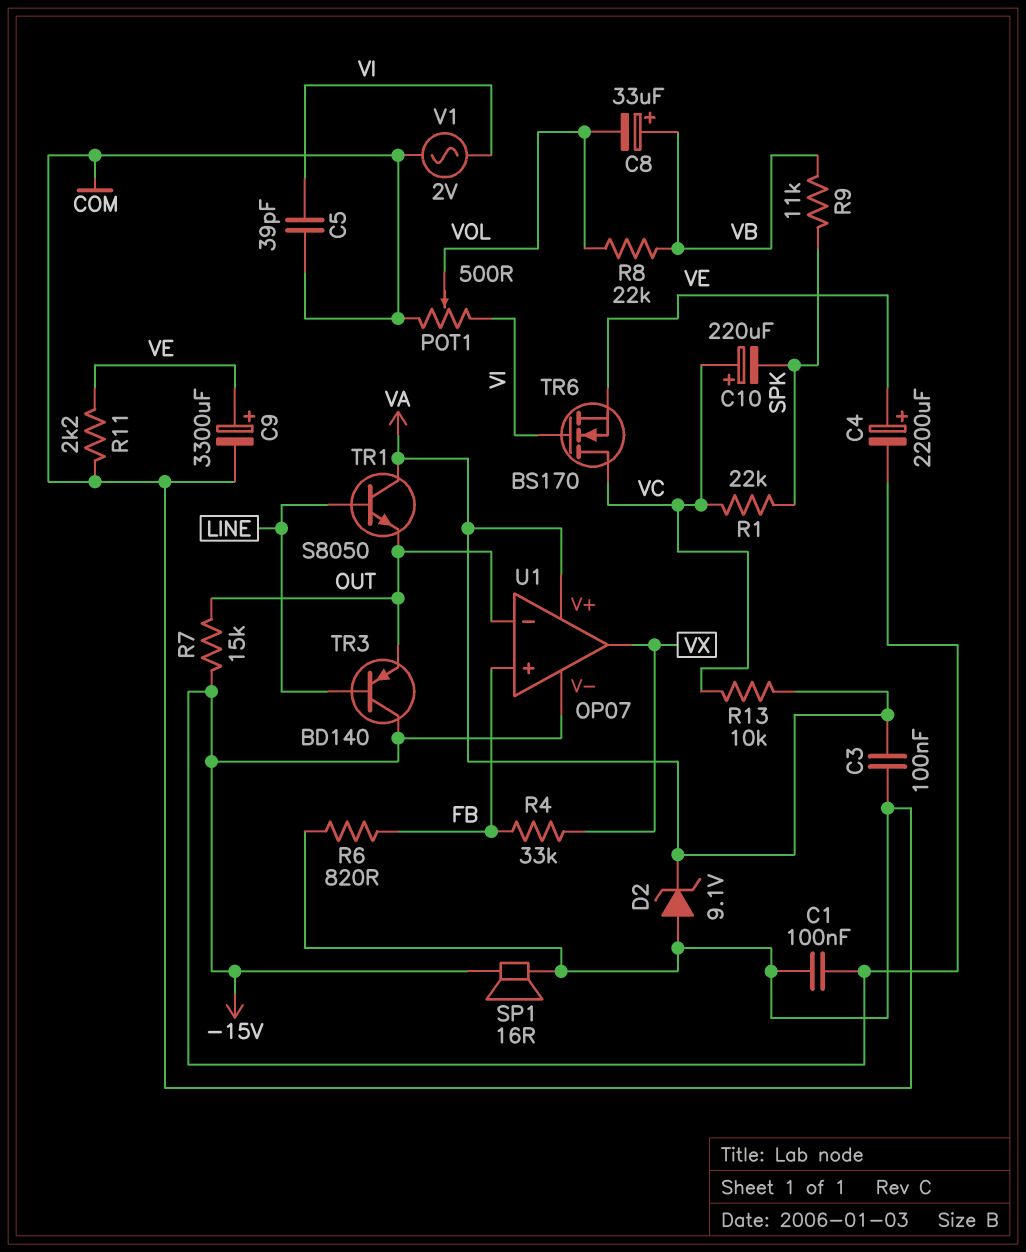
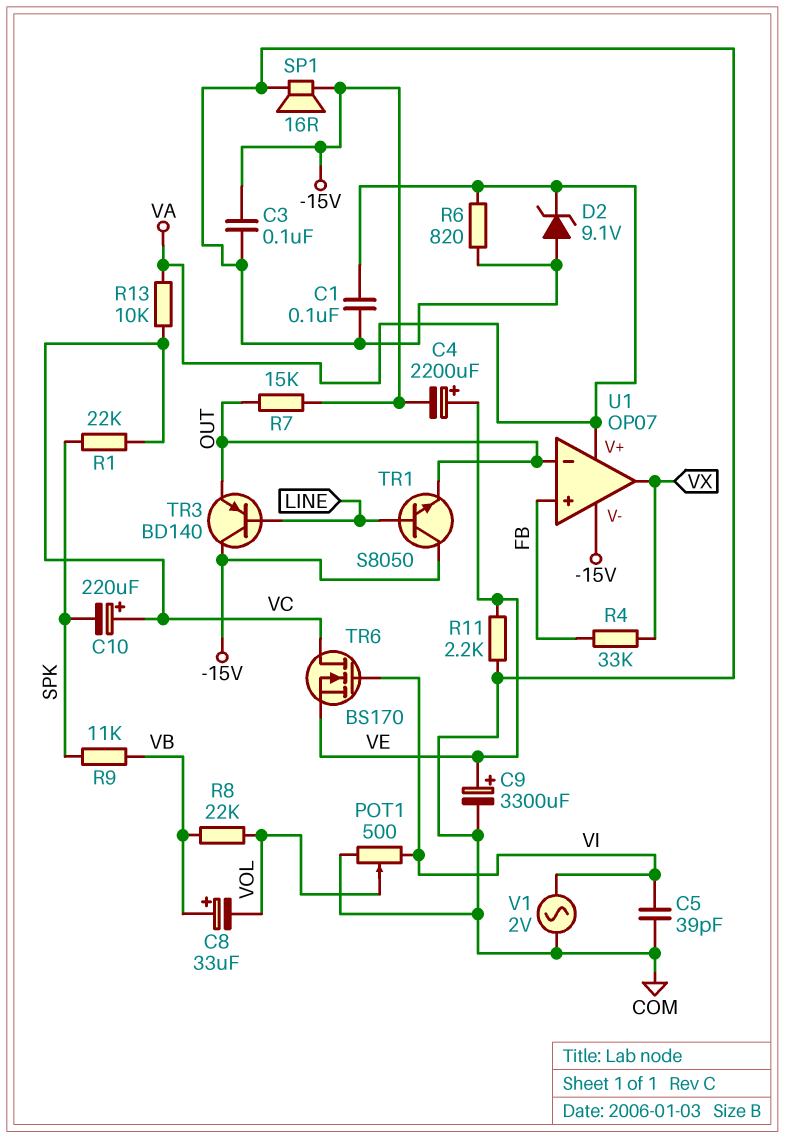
C1: 100nF (-15V, COM) -> 100nF (COM, VA)
C3: 100nF (COM, VA) -> 100nF (-15V, COM)
R6: 820 (COM, FB) -> 820 (COM, VA)
TR1: NPN S8050 (B LINE, C VA, E OUT) -> NPN S8050 (B LINE, C -15V, E OUT)

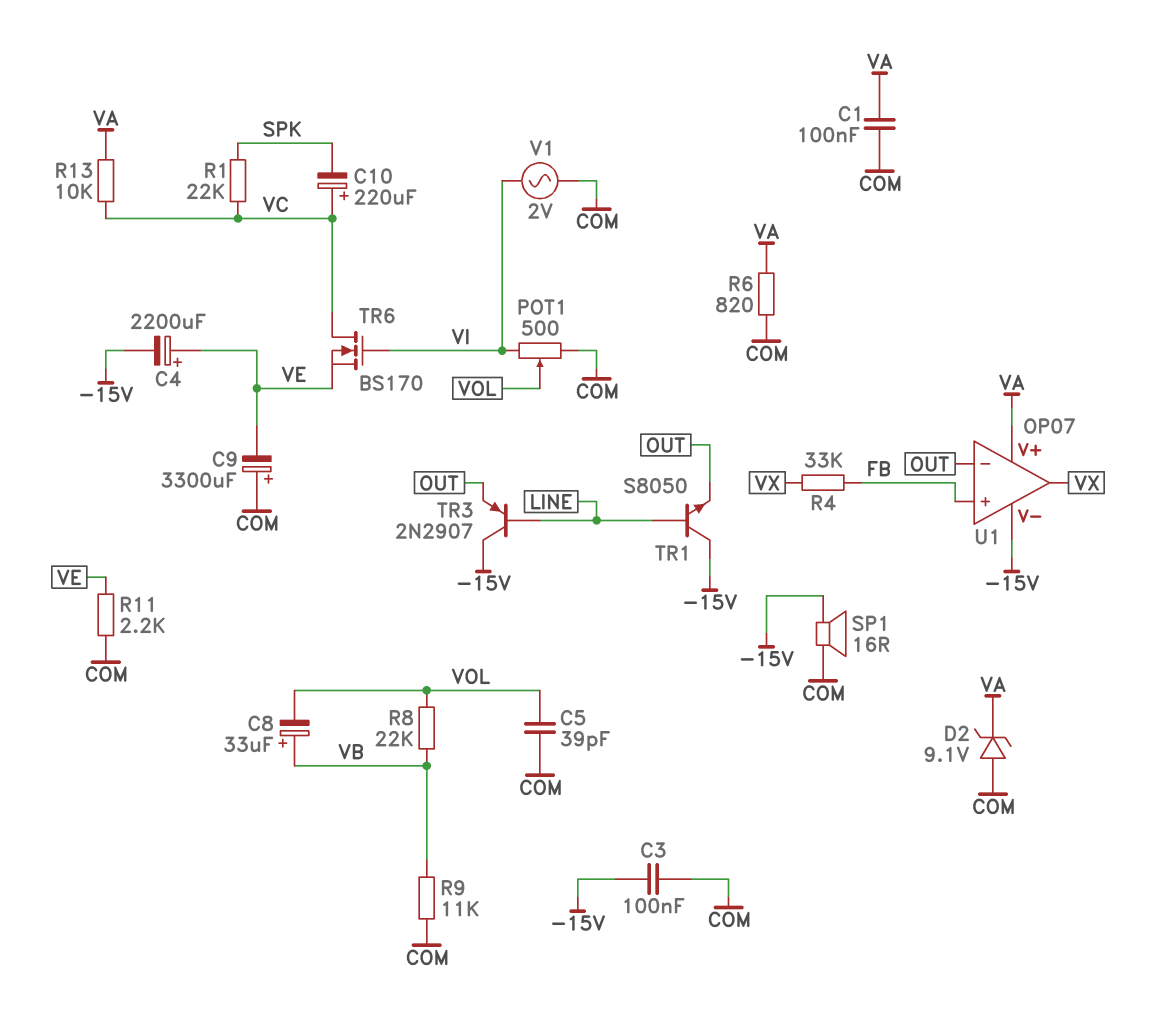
C5: 39pF (COM, VI) -> 39pF (COM, VOL)
C9: 3300uF (plus VE, minus COM) -> 3300uF (plus COM, minus VE)
R7: 15k (-15V, OUT) -> none
R9: 11k (SPK, VB) -> 11k (COM, VB)
TR3: PNP BD140 (B LINE, C -15V, E OUT) -> PNP 2N2907 (B LINE, C -15V, E OUT)

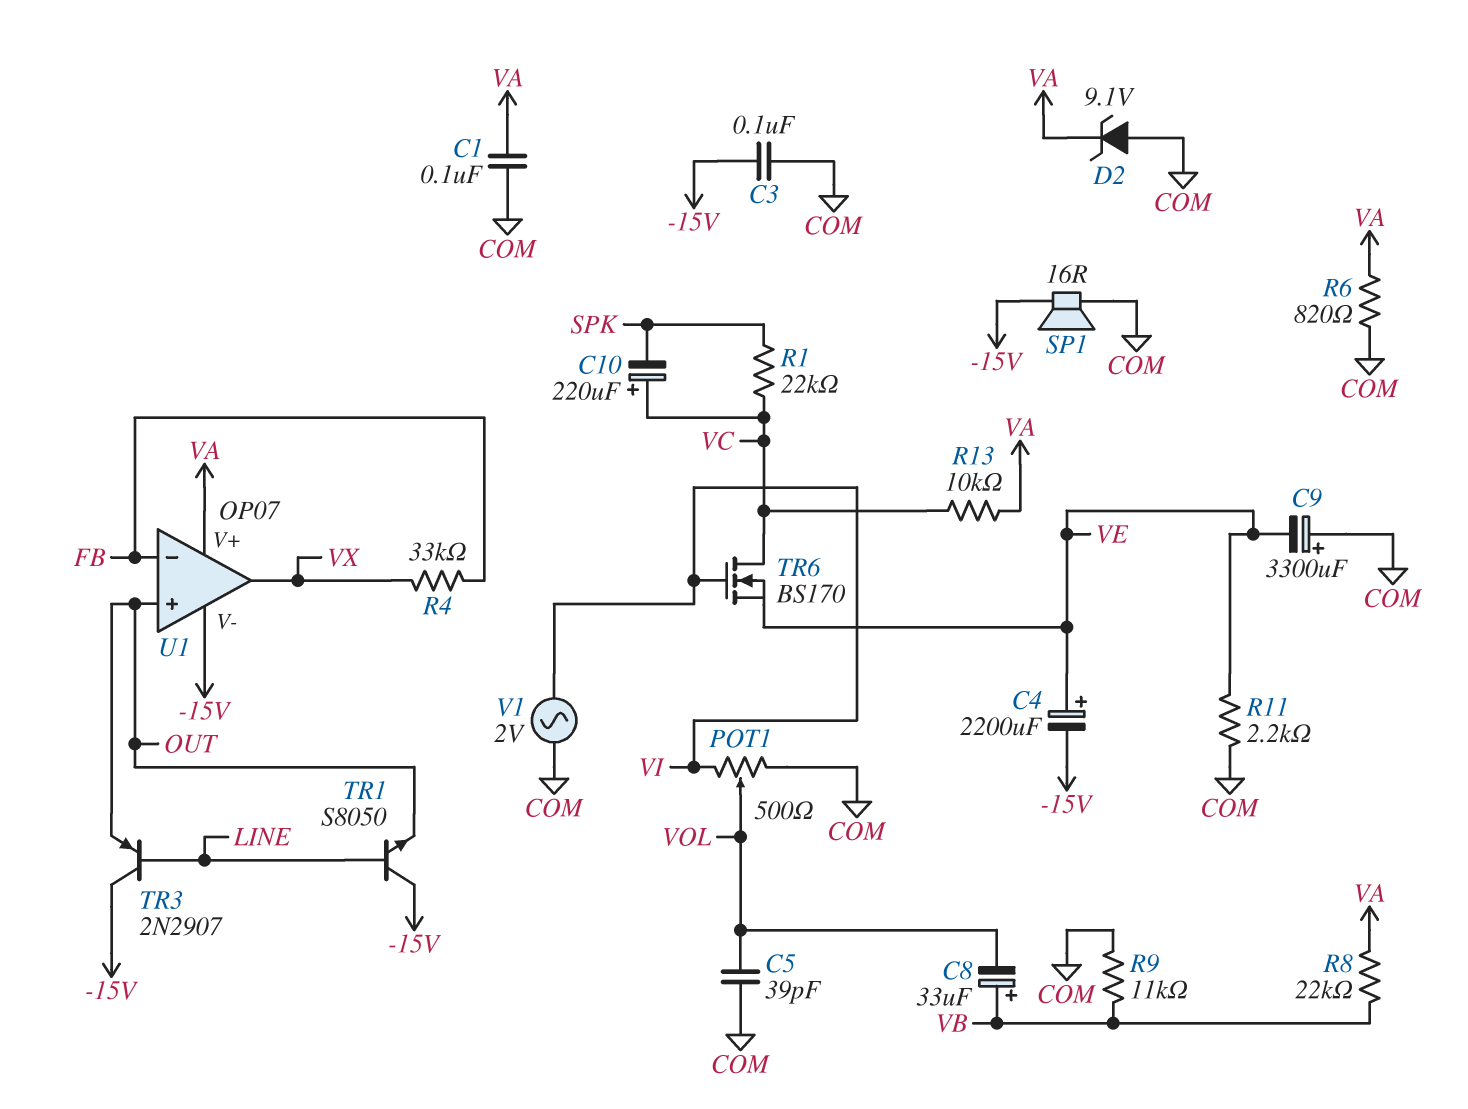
R8: 22k (VB, VOL) -> 22k (VA, VB)
U1 pin in+: FB -> OUT
U1 pin in-: OUT -> FB

